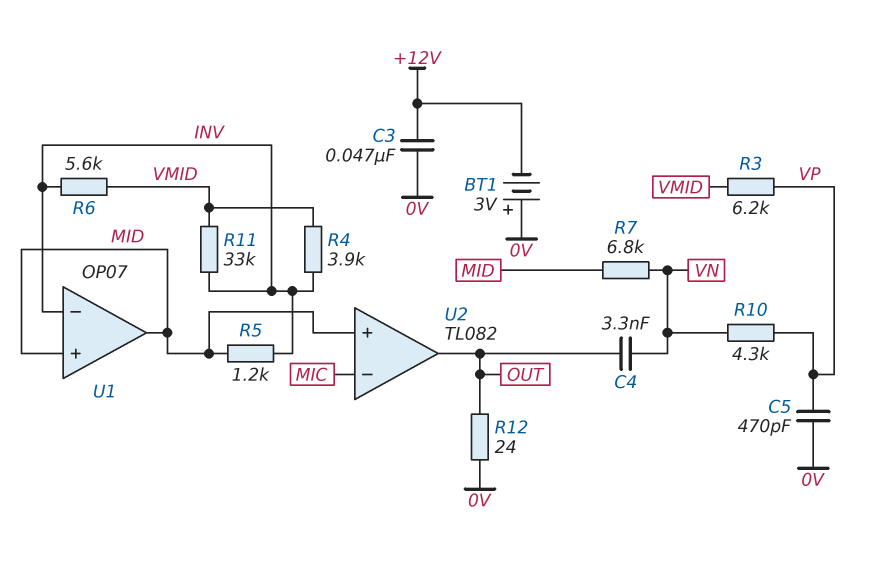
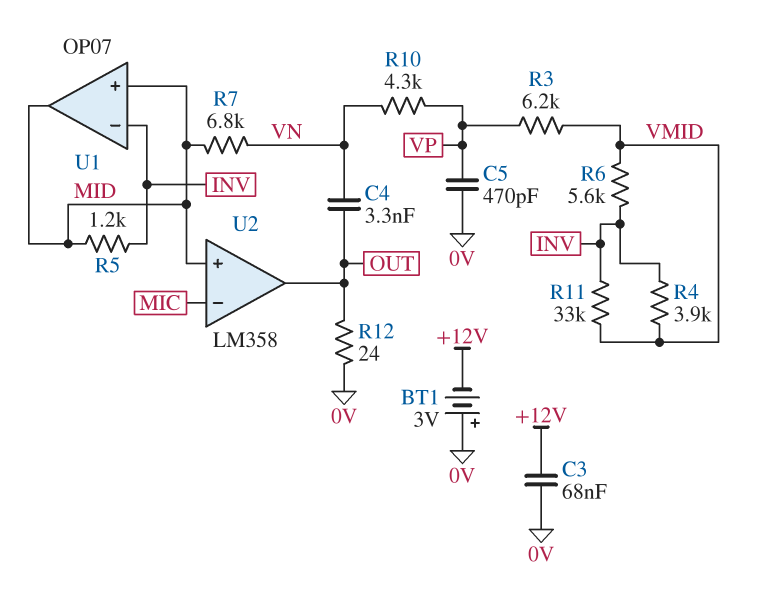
C3: 47nF (+12V, 0V) -> 68nF (+12V, 0V)
U2: TL082 -> LM358

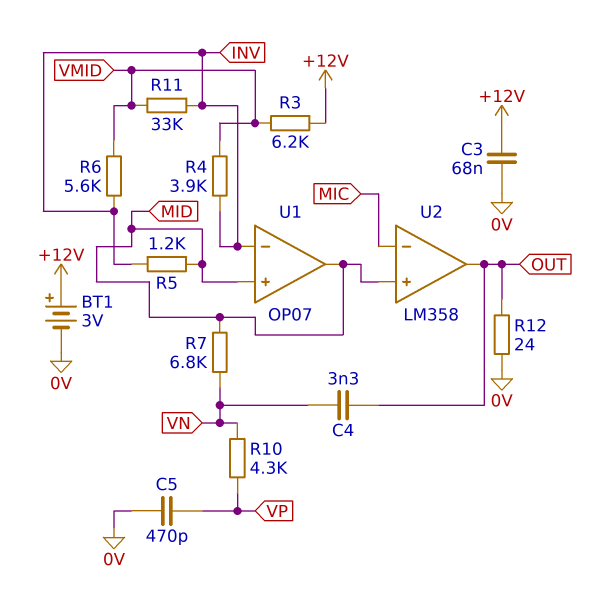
BT1: 3V (plus 0V, minus +12V) -> 3V (plus +12V, minus 0V)
R3: 6.2k (VMID, VP) -> 6.2k (+12V, VMID)

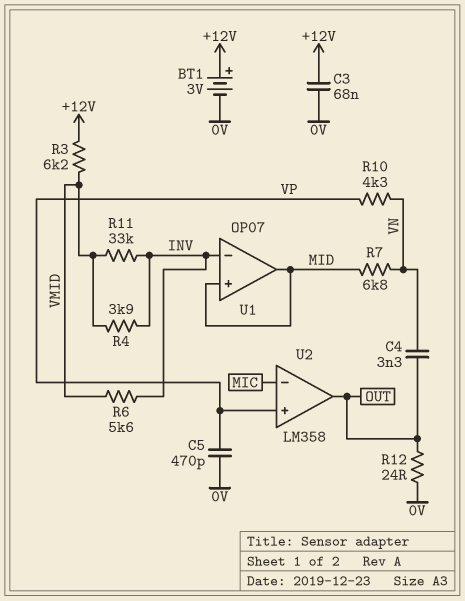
R5: 1.2k (INV, MID) -> none
U2 pin in+: MID -> VP

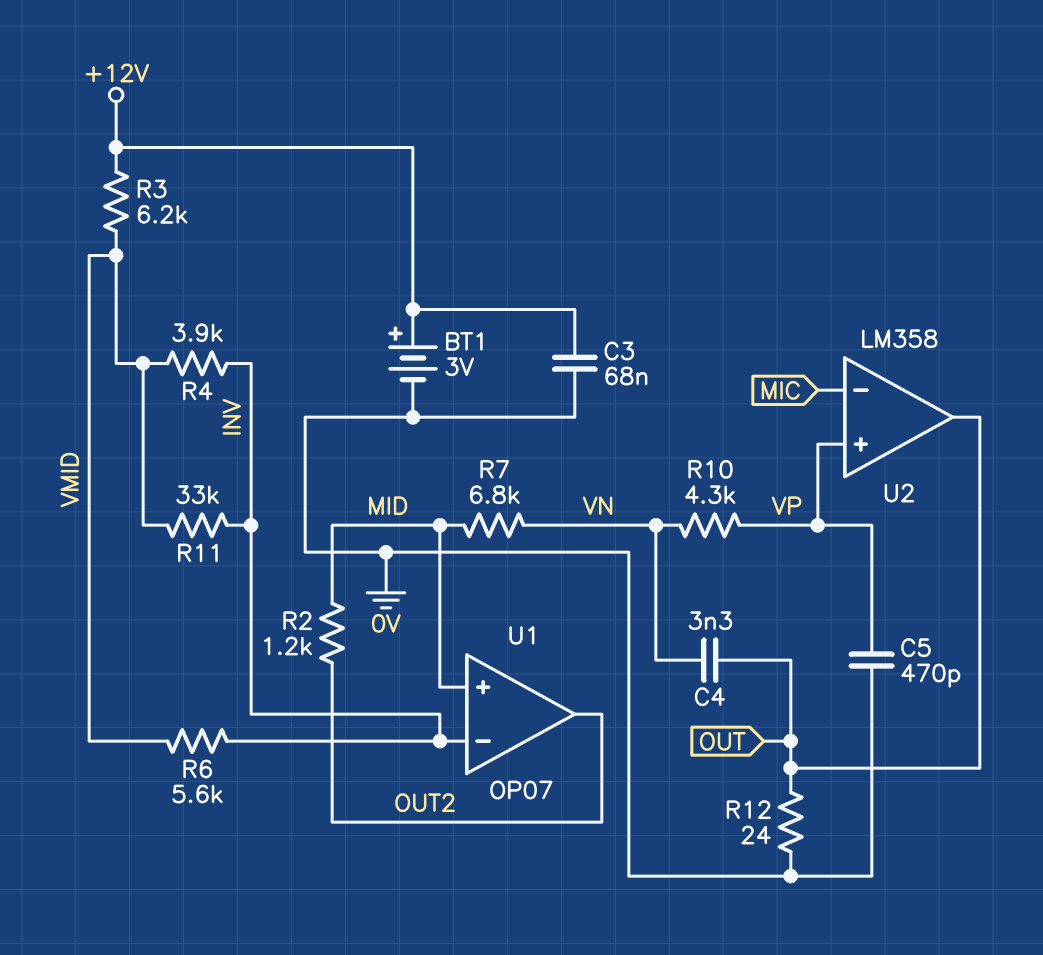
R2: none -> 1.2k (MID, OUT2)
U1 pin out: MID -> OUT2

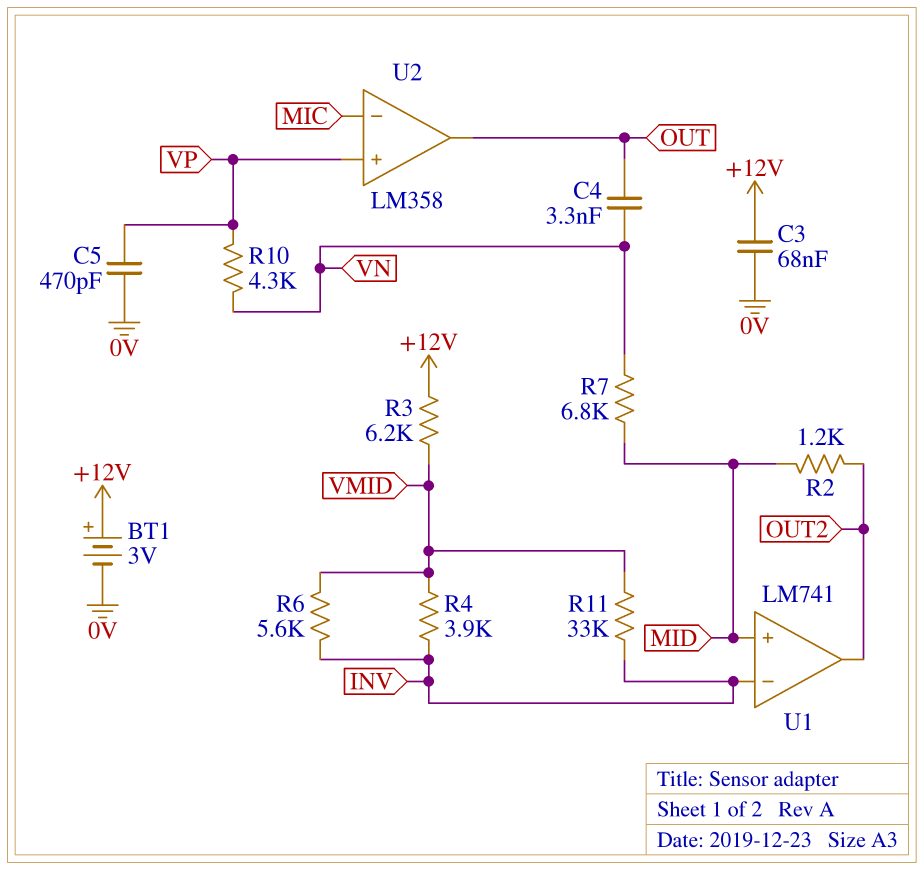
R12: 24 (0V, OUT) -> none
U1: OP07 -> LM741

